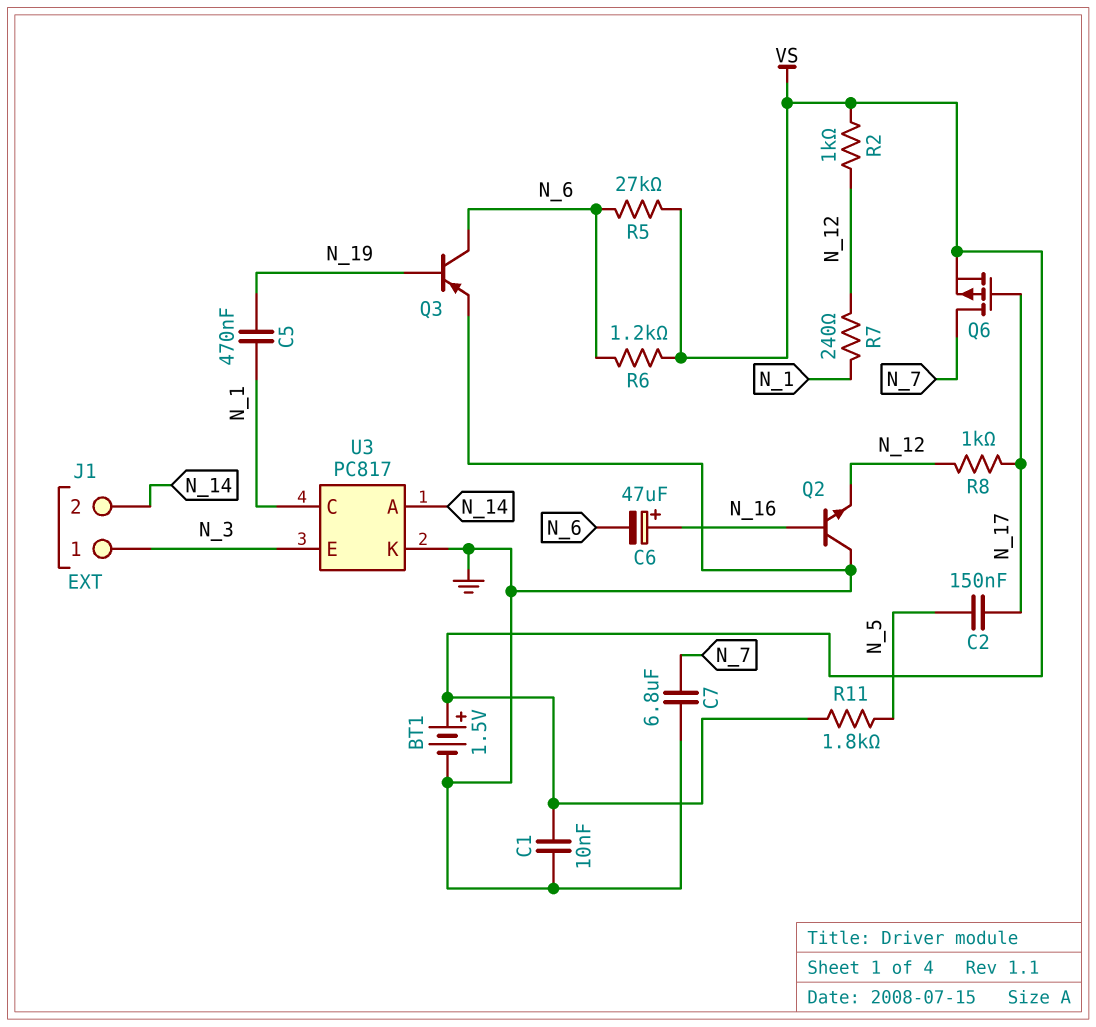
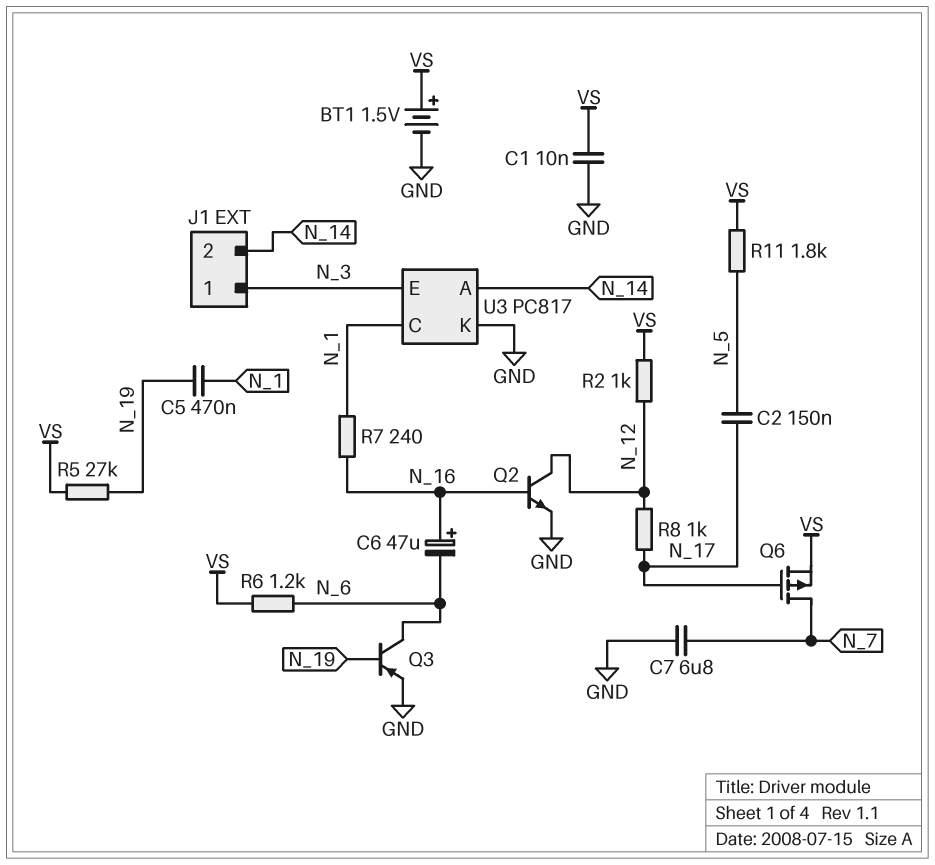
Q2: NPN (B N_16, C GND, E N_12) -> NPN (B N_16, C N_12, E GND)
R5: 27k (N_6, VS) -> 27k (N_19, VS)
R7: 240 (N_1, N_12) -> 240 (N_1, N_16)

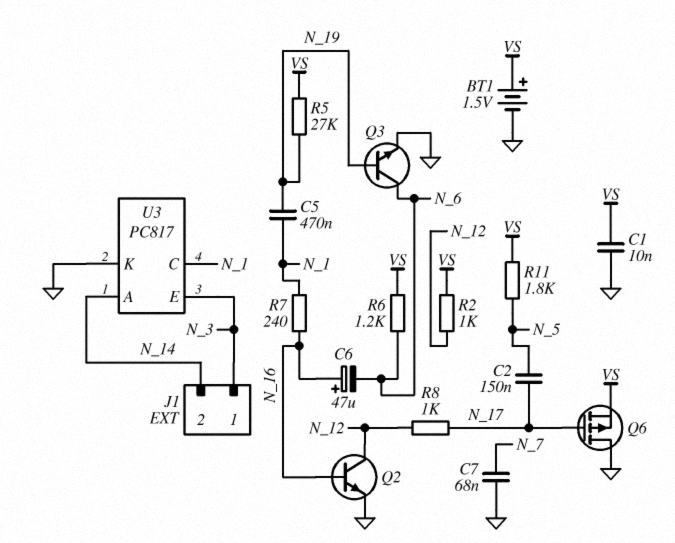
C7: 6.8uF (GND, N_7) -> 68nF (GND, N_7)
Q3: PNP (B N_19, C N_6, E GND) -> NPN (B N_19, C N_6, E GND)
Q6: PMOS (G N_17, D N_7, S VS) -> PMOS (G N_17, D GND, S VS)

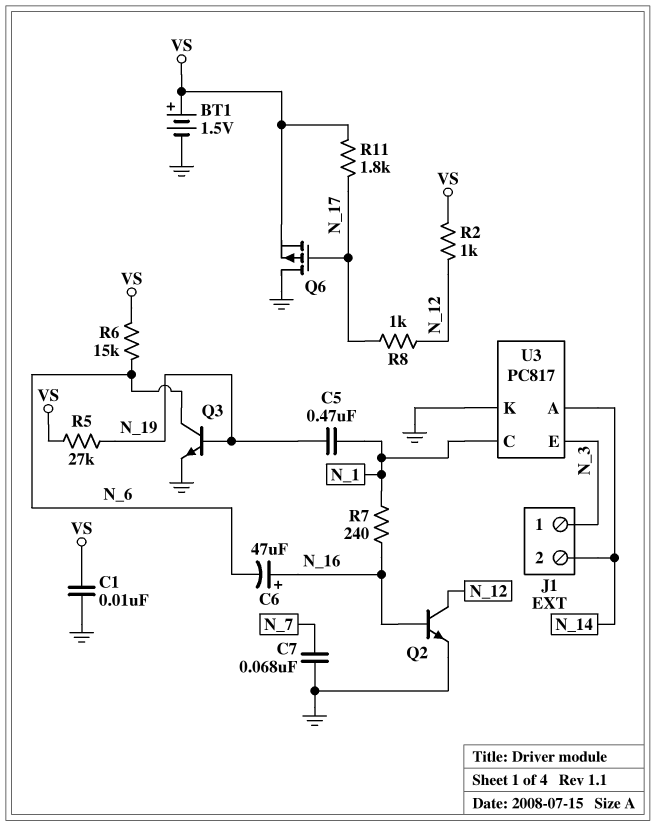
C2: 150nF (N_5, N_17) -> none
R6: 1.2k (N_6, VS) -> 15k (N_6, VS)
R11: 1.8k (N_5, VS) -> 1.8k (N_17, VS)

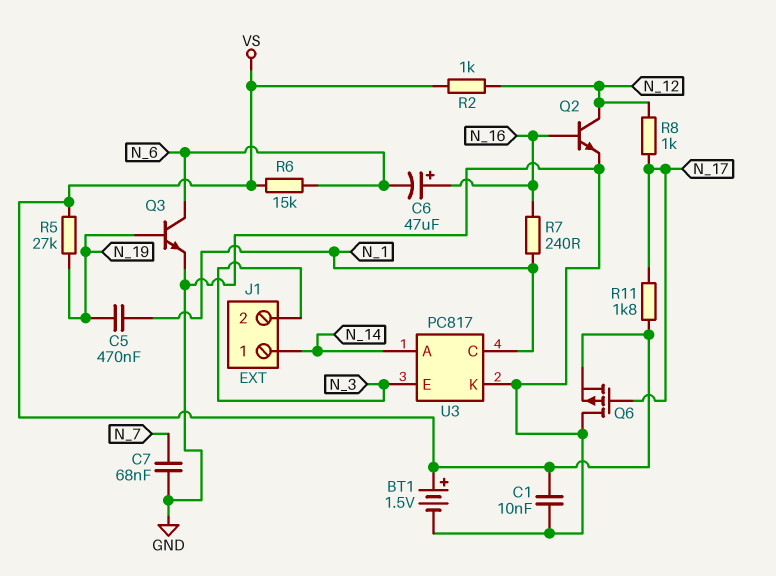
J1 pin 1: N_3 -> N_14
J1 pin 2: N_14 -> N_3

